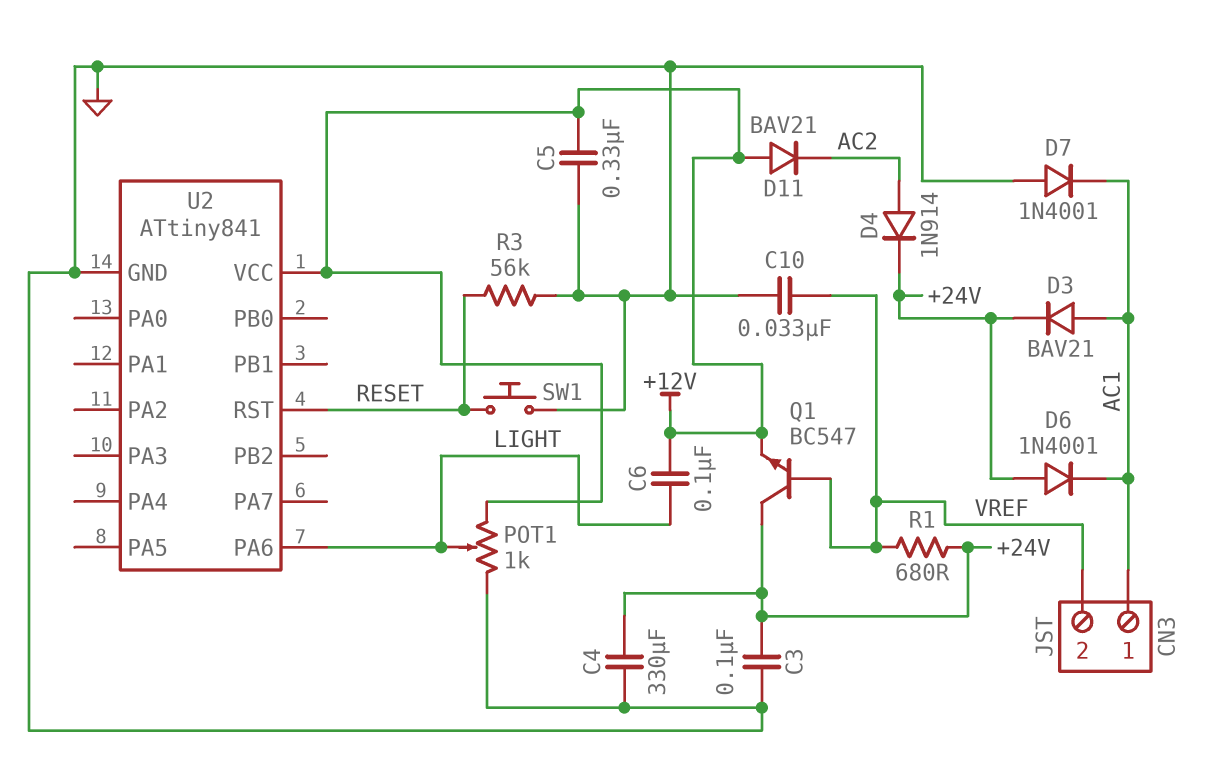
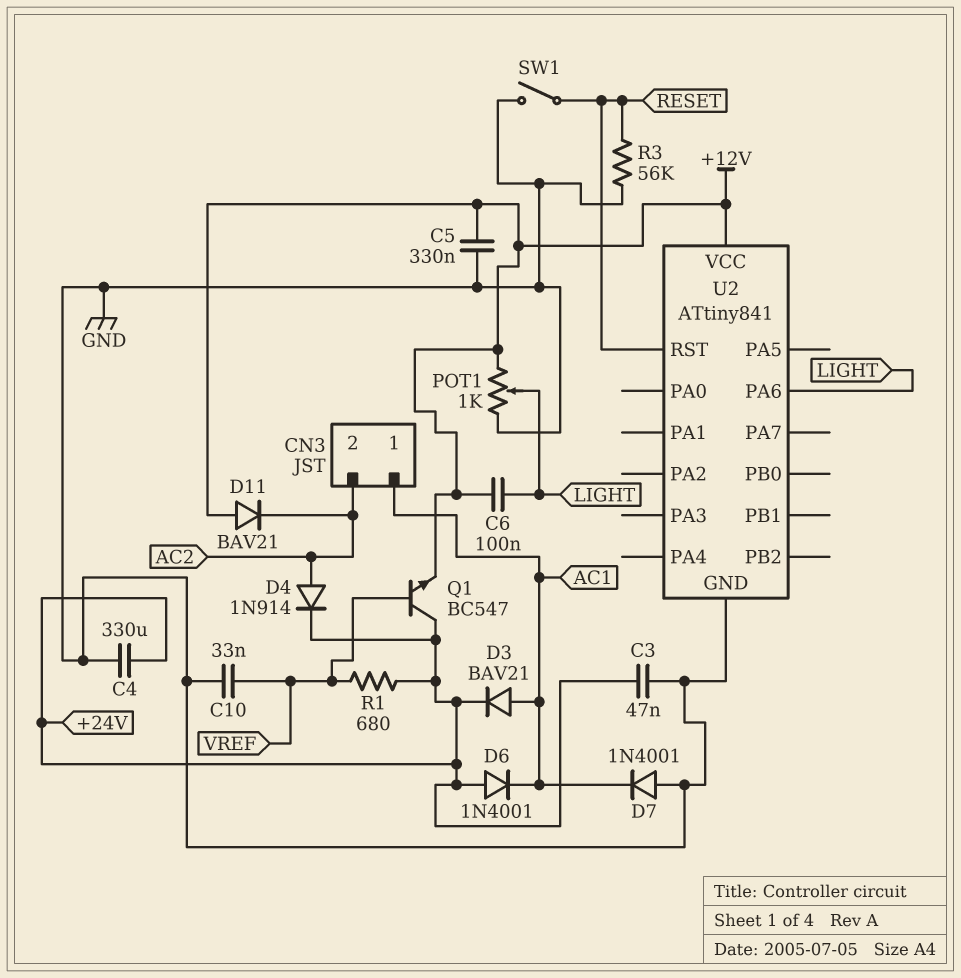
C3: 100nF (+24V, GND) -> 47nF (+24V, GND)
CN3 pin 2: VREF -> AC2
SW1: button (GND, RESET) -> switch (GND, RESET)

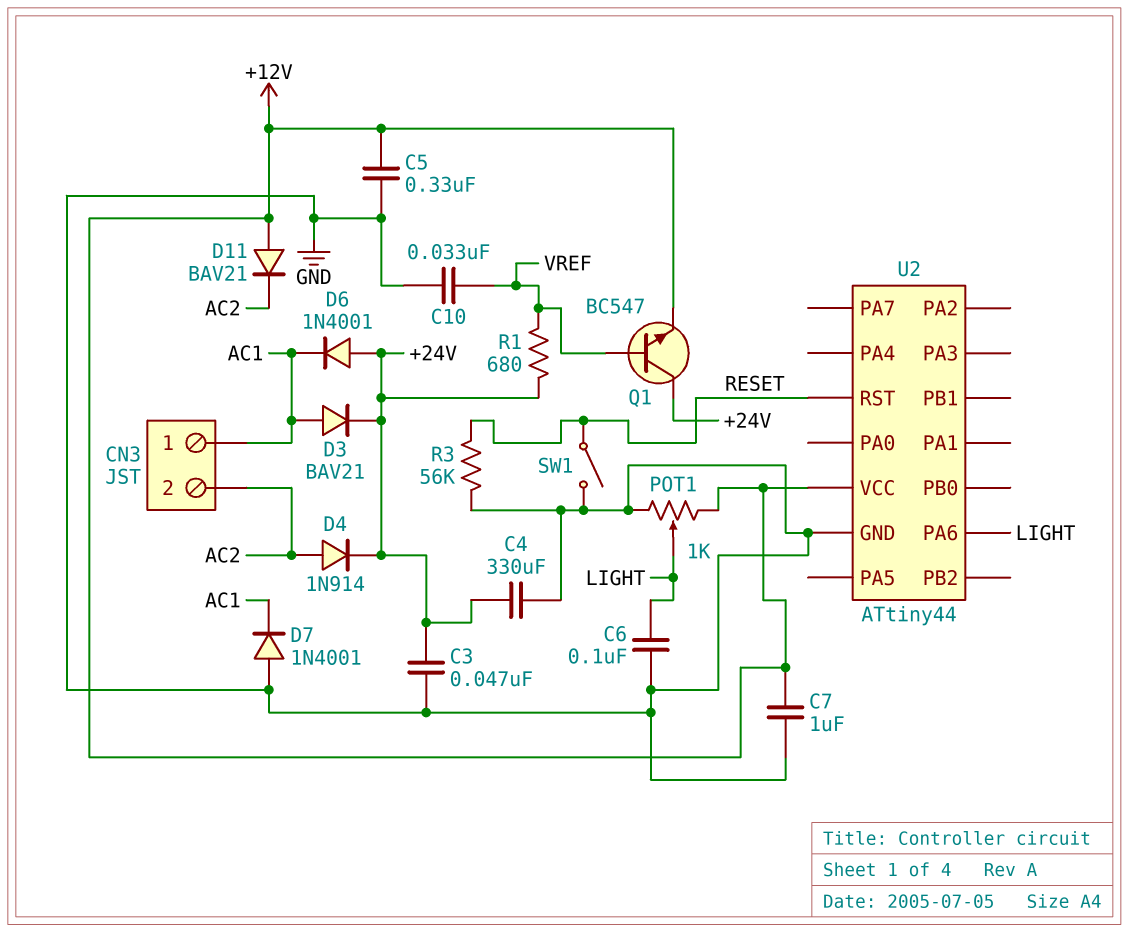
C6: 100nF (+12V, LIGHT) -> 100nF (GND, LIGHT)
C7: none -> 1uF (+12V, GND)
U2: ATtiny841 -> ATtiny44

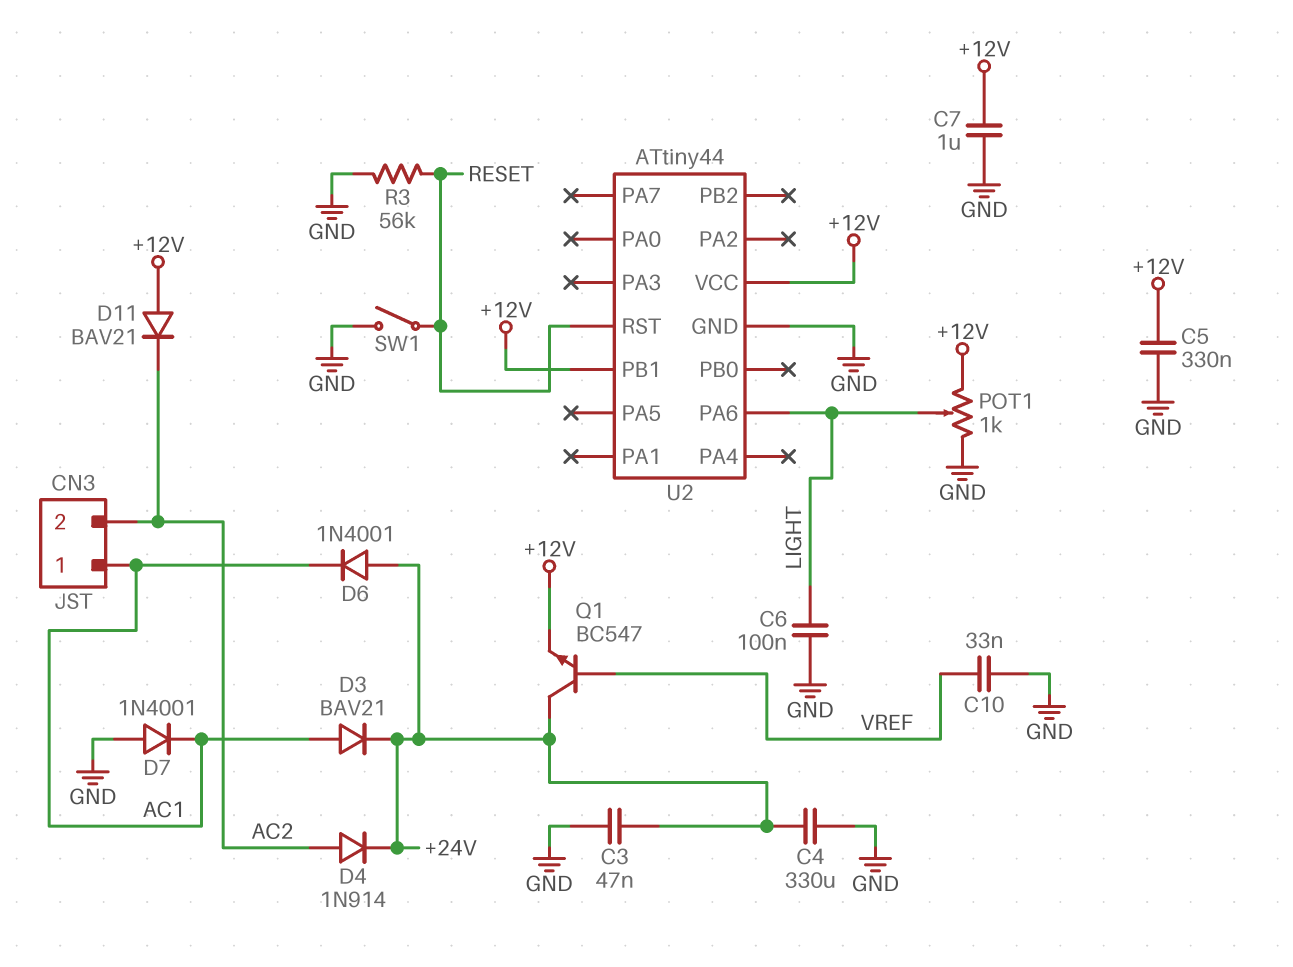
R1: 680 (+24V, VREF) -> none
U2 pin PB1: none -> +12V

